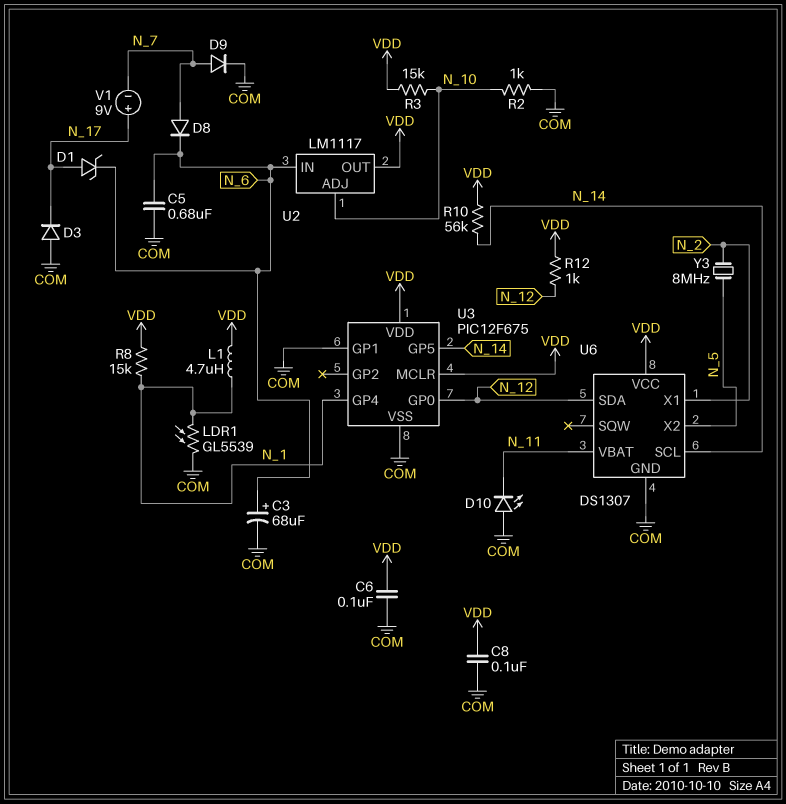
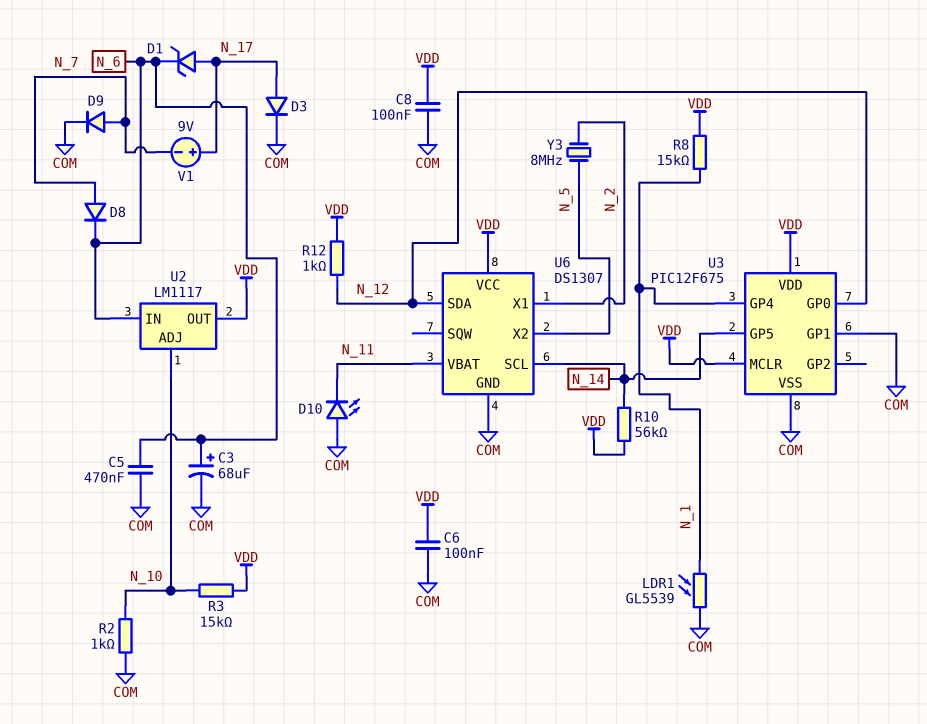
C5: 680nF (COM, N_6) -> 470nF (COM, N_6)
D3: diode (A COM, K N_17) -> diode (A N_17, K COM)
L1: 4.7uH (N_1, VDD) -> none

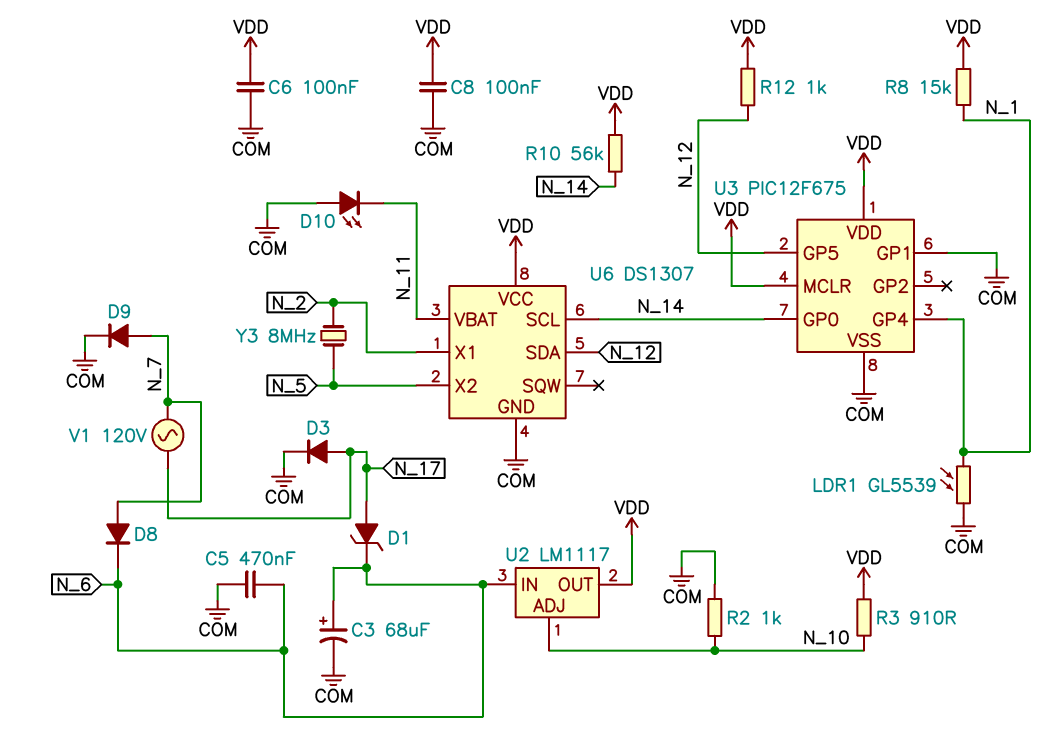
R3: 15k (N_10, VDD) -> 910 (N_10, VDD)
U3 pin GP0: N_12 -> N_14
U3 pin GP5: N_14 -> N_12
V1: 9V (plus N_17, minus N_7) -> AC 120V (N_7, N_17)

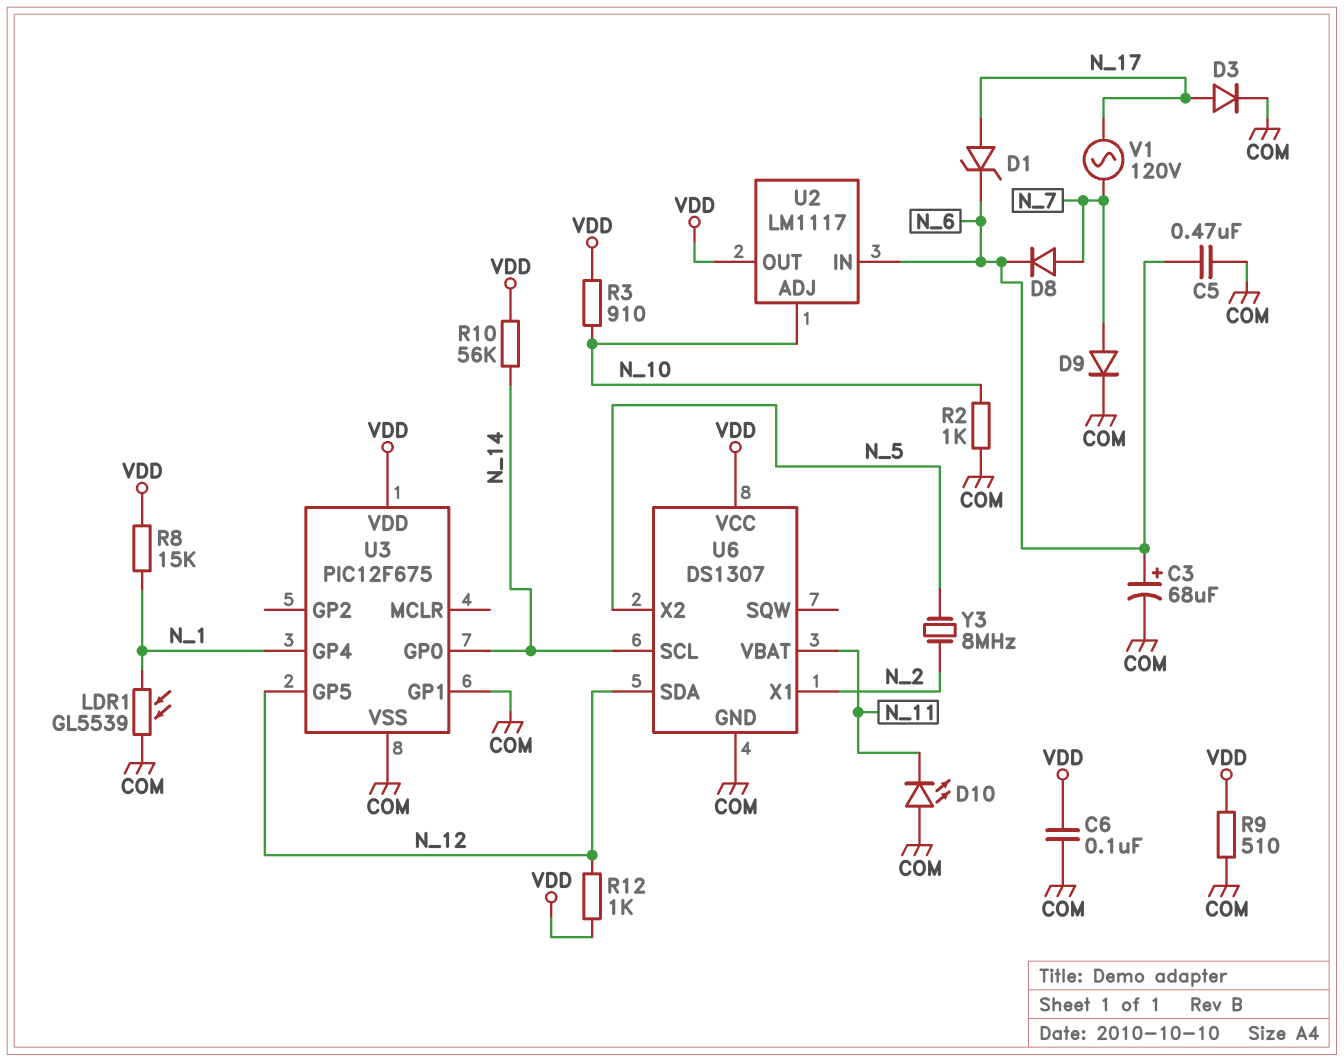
C8: 100nF (COM, VDD) -> none
R9: none -> 510 (COM, VDD)
U3 pin MCLR: VDD -> none

